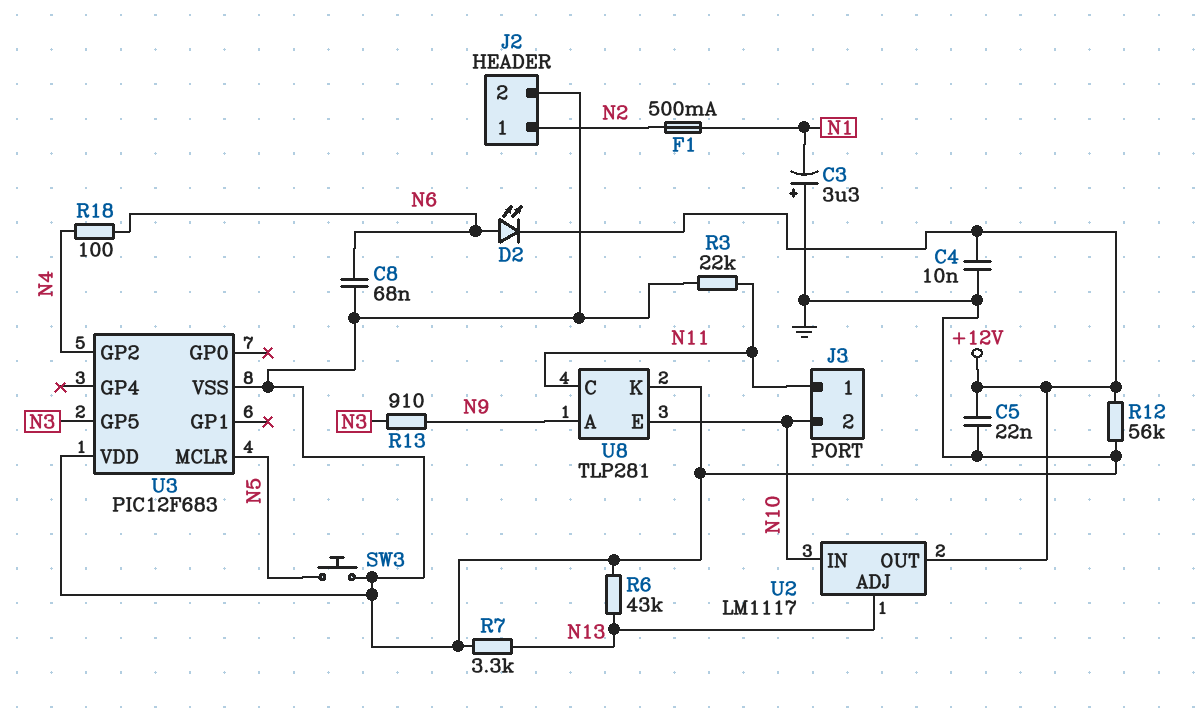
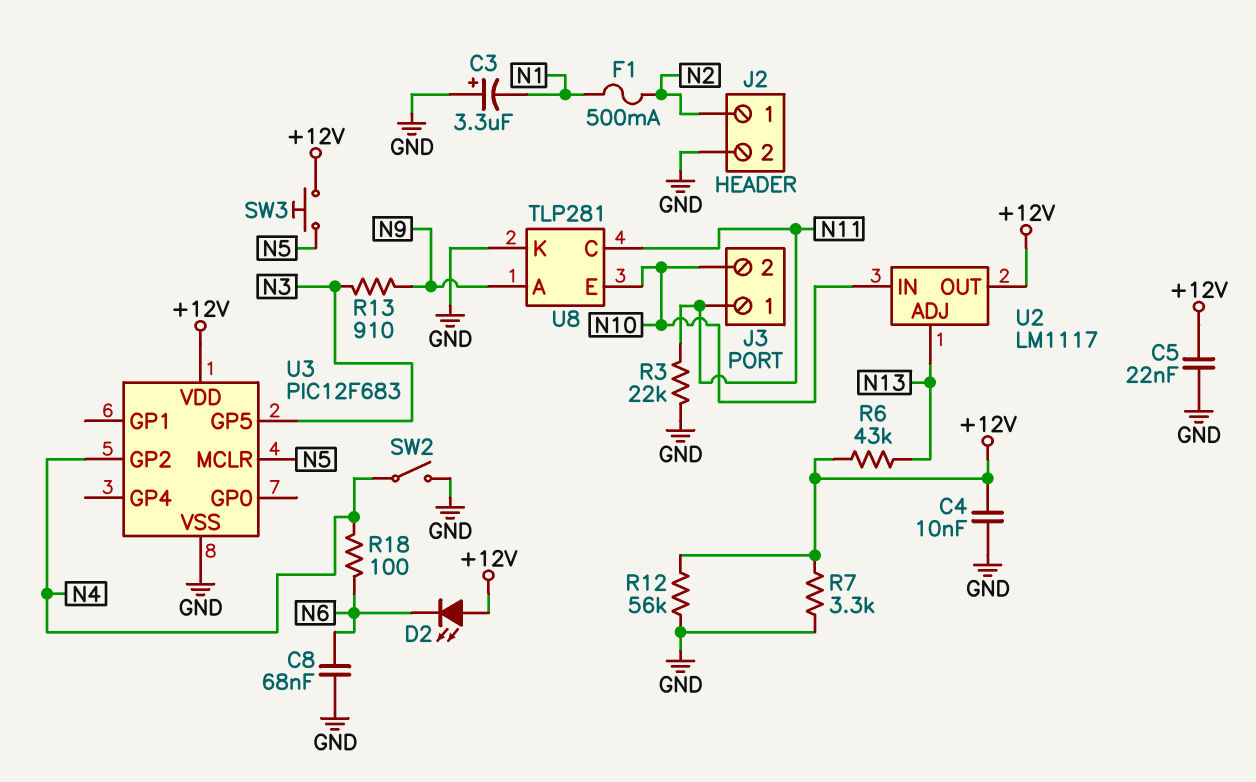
D2: LED (A N6, K +12V) -> LED (A +12V, K N6)
R6: 43k (GND, N13) -> 43k (+12V, N13)
R7: 3.3k (GND, N13) -> 3.3k (+12V, GND)
SW2: none -> switch (GND, N4)
SW3: button (GND, N5) -> button (+12V, N5)
U3 pin VDD: GND -> +12V

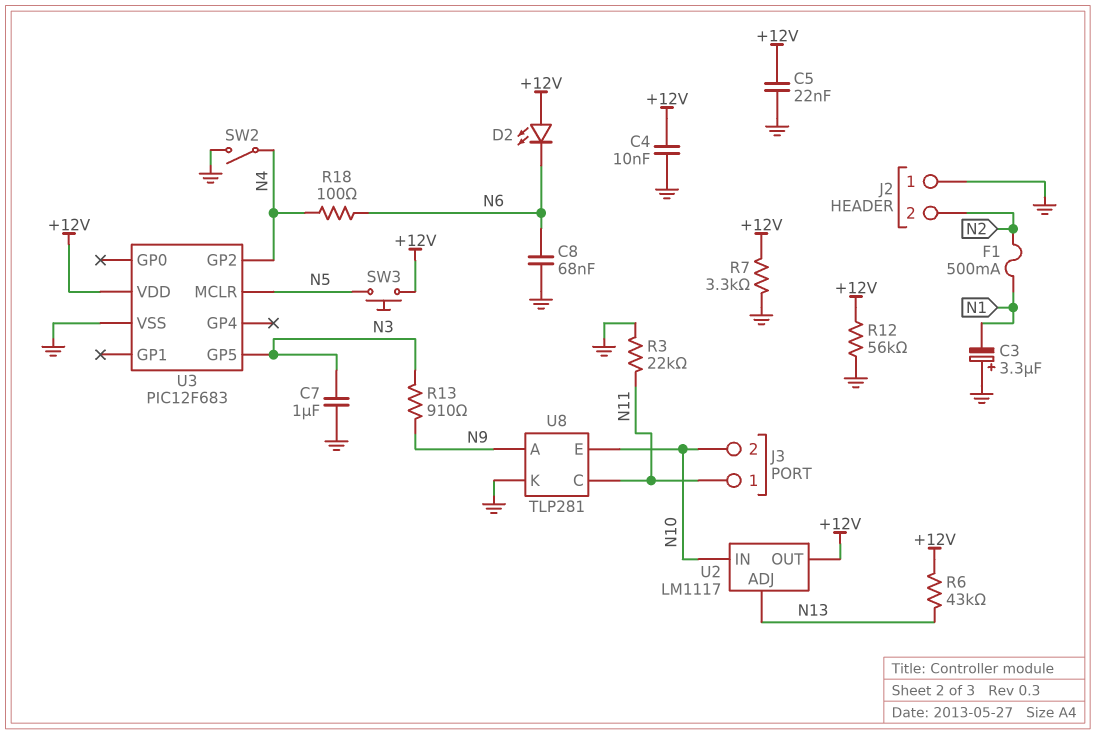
C7: none -> 1uF (GND, N3)
J2 pin 1: N2 -> GND
J2 pin 2: GND -> N2

